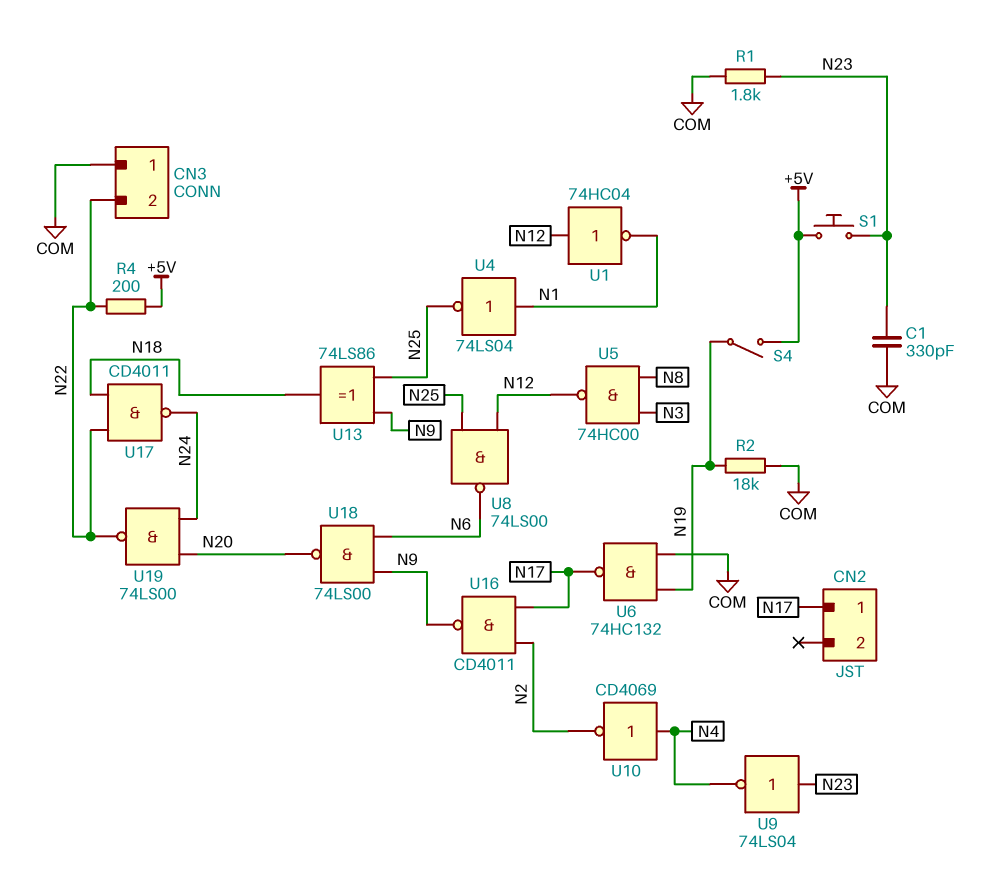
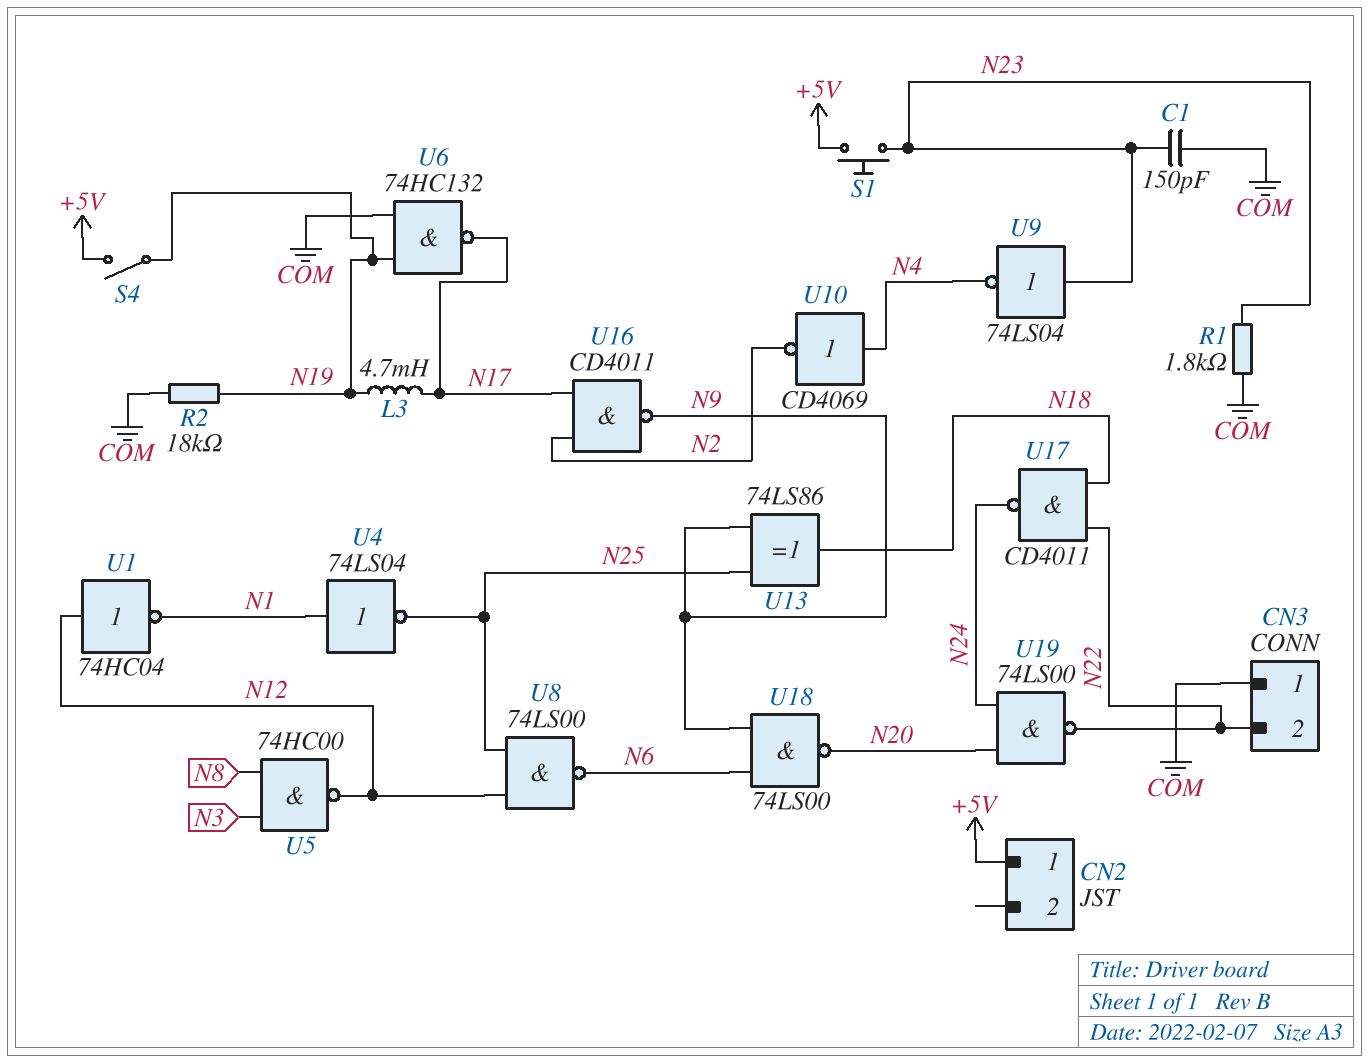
C1: 330pF (COM, N23) -> 150pF (COM, N23)
CN2 pin 1: N17 -> +5V
L3: none -> 4.7mH (N17, N19)
R4: 200 (+5V, N22) -> none

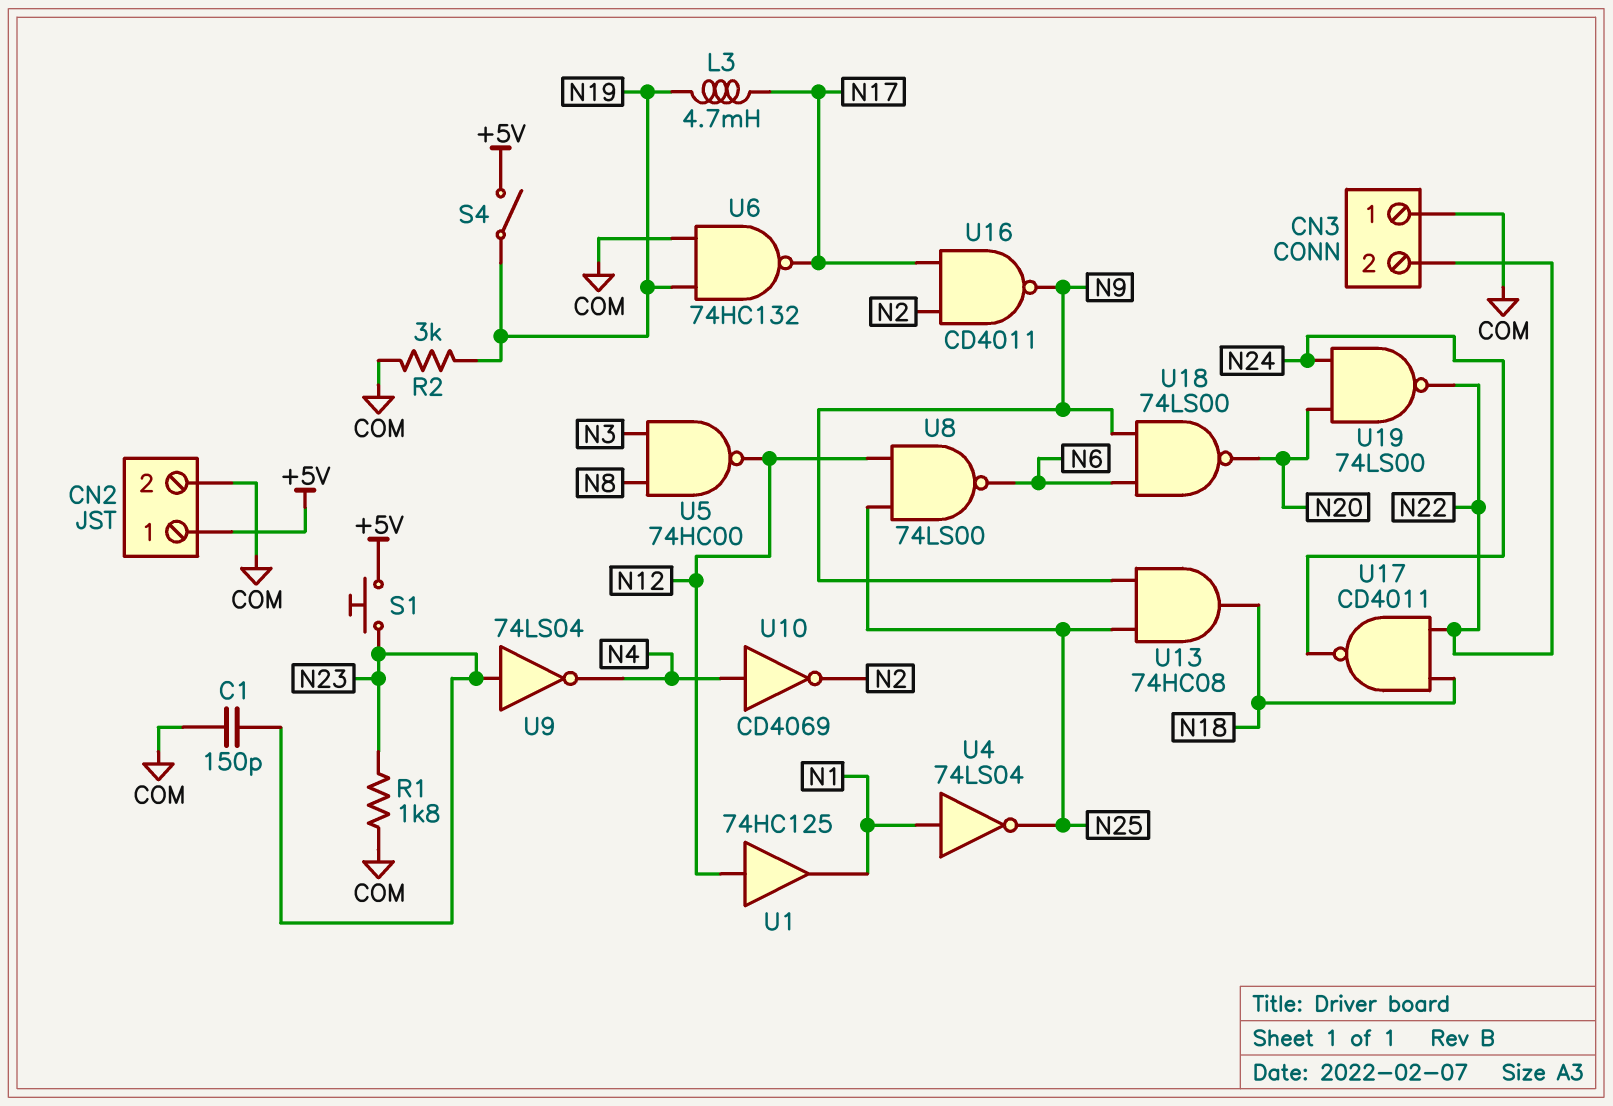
CN2 pin 2: none -> COM
R2: 18k (COM, N19) -> 3k (COM, N19)
U1: NOT 74HC04 (in N12, out N1) -> buffer 74HC125 (in N12, out N1)
U13: XOR 74LS86 (in N9, in N25, out N18) -> AND 74HC08 (in N9, in N25, out N18)

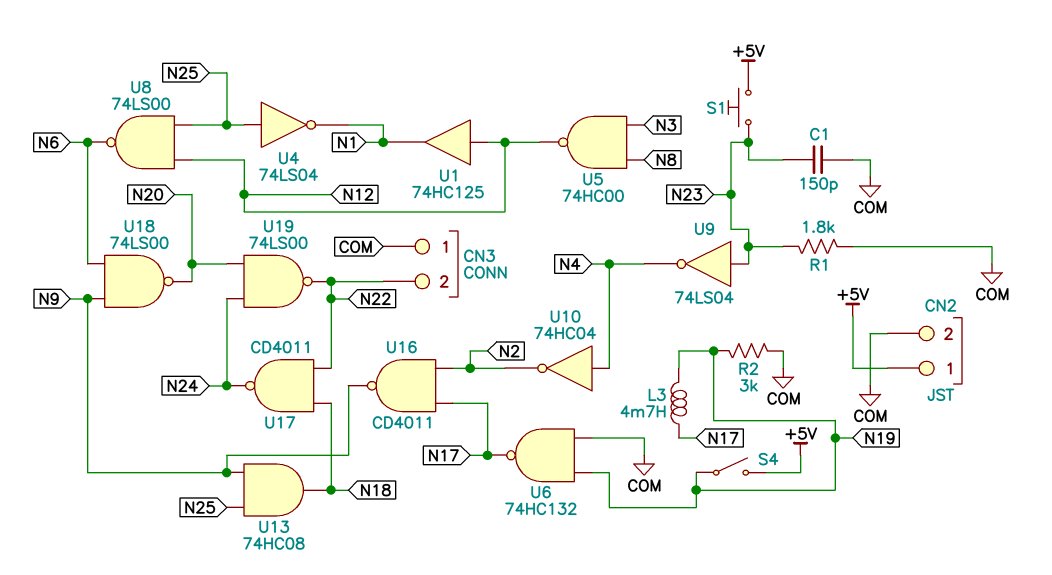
U4: NOT 74LS04 (in N1, out N25) -> NOT 74LS04 (in N25, out N1)
U10: NOT CD4069 (in N4, out N2) -> NOT 74HC04 (in N4, out N2)

